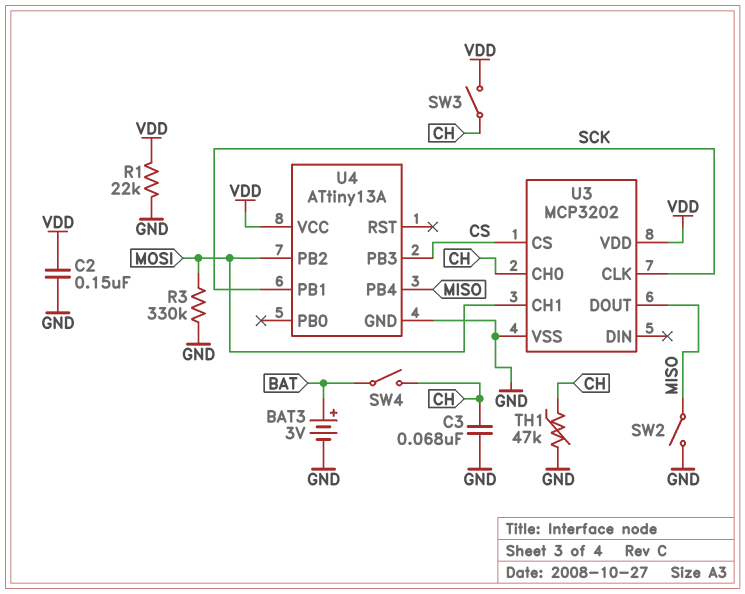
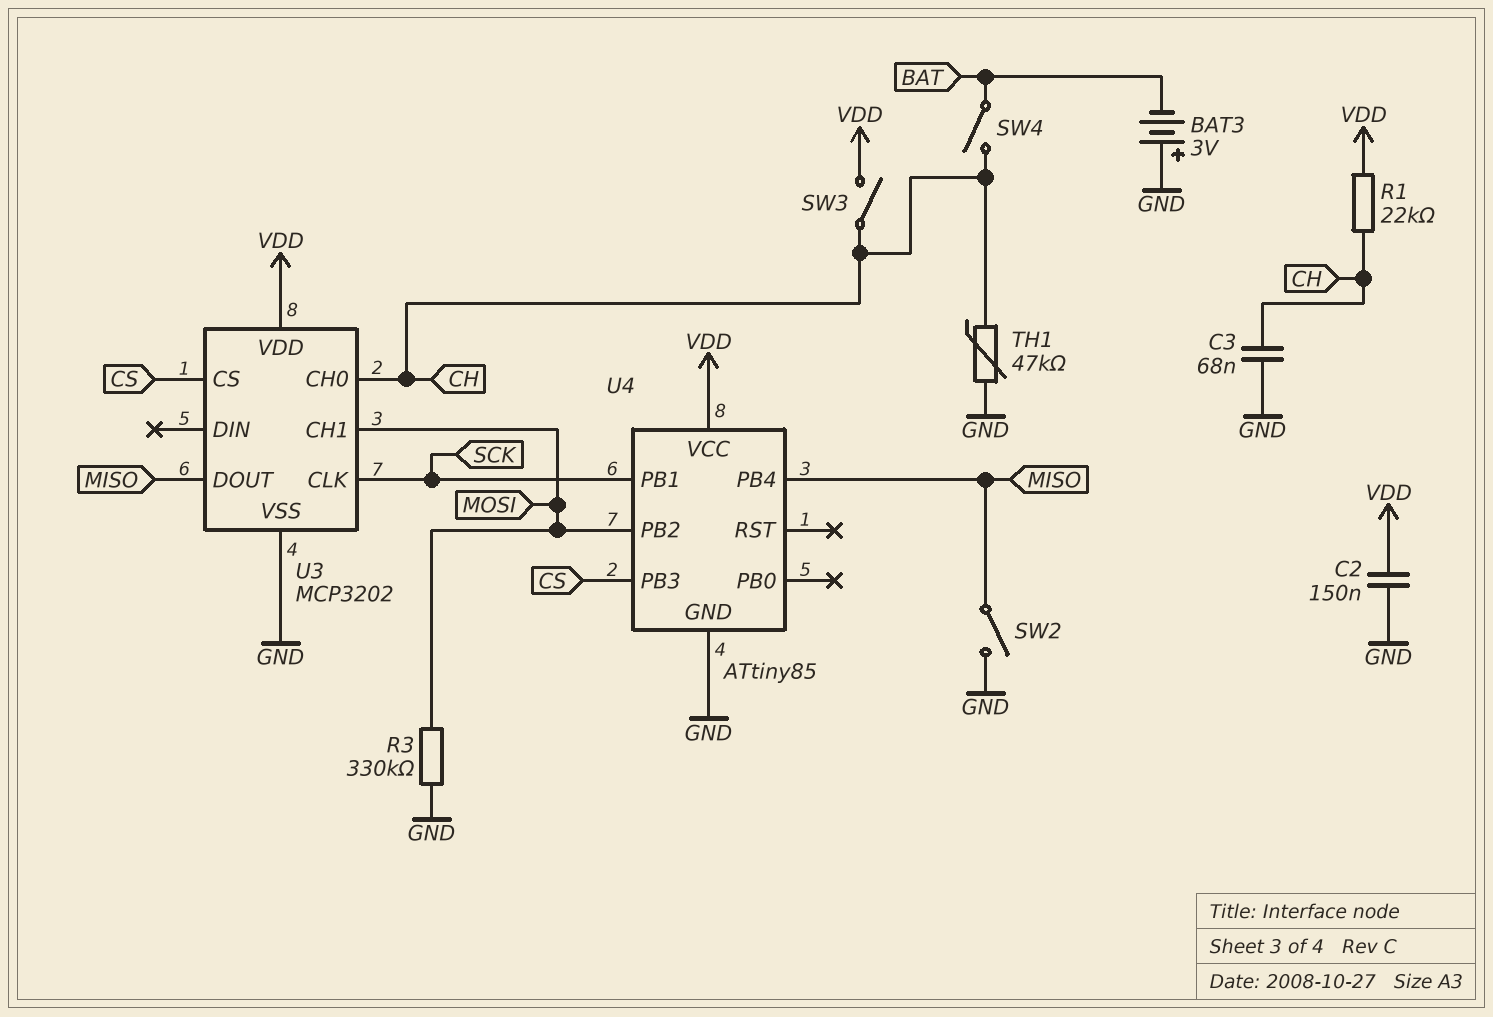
BAT3: 3V (plus BAT, minus GND) -> 3V (plus GND, minus BAT)
R1: 22k (GND, VDD) -> 22k (CH, VDD)
U4: ATtiny13A -> ATtiny85

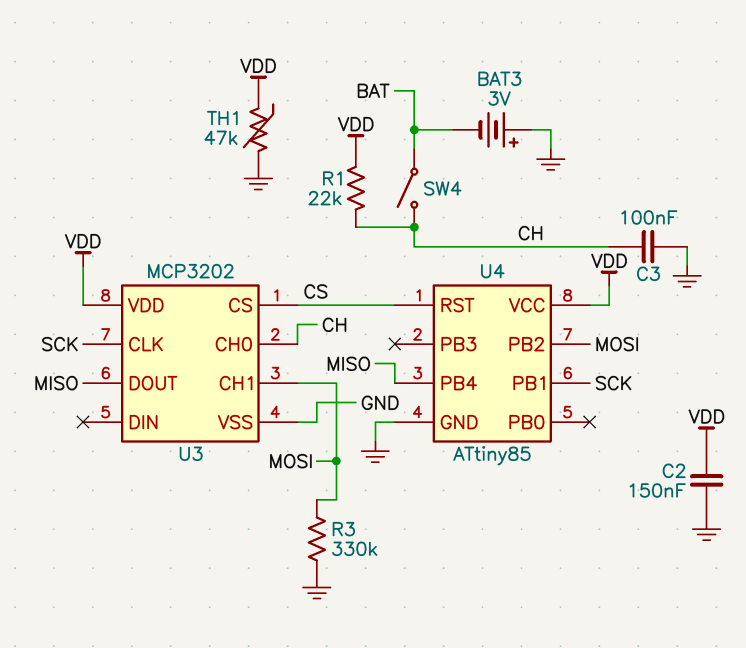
C3: 68nF (CH, GND) -> 100nF (CH, GND)
SW2: switch (GND, MISO) -> none
SW3: switch (CH, VDD) -> none
TH1: 47k (CH, GND) -> 47k (GND, VDD)
U4 pin PB3: CS -> none
U4 pin RST: none -> CS

